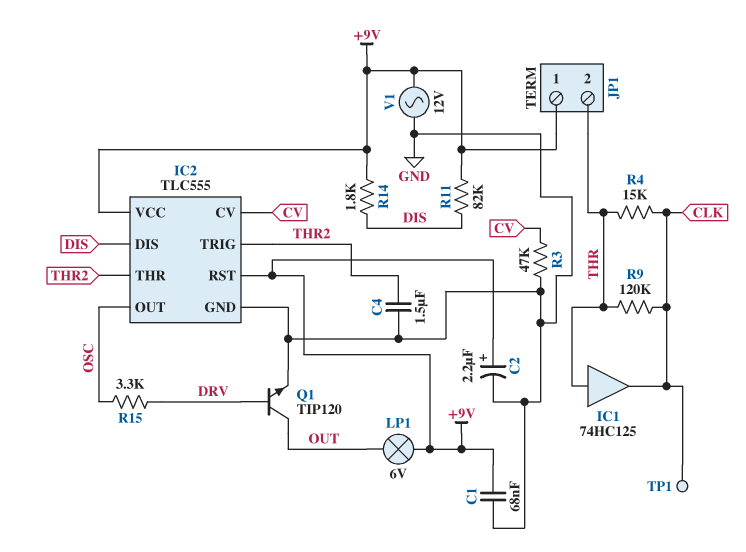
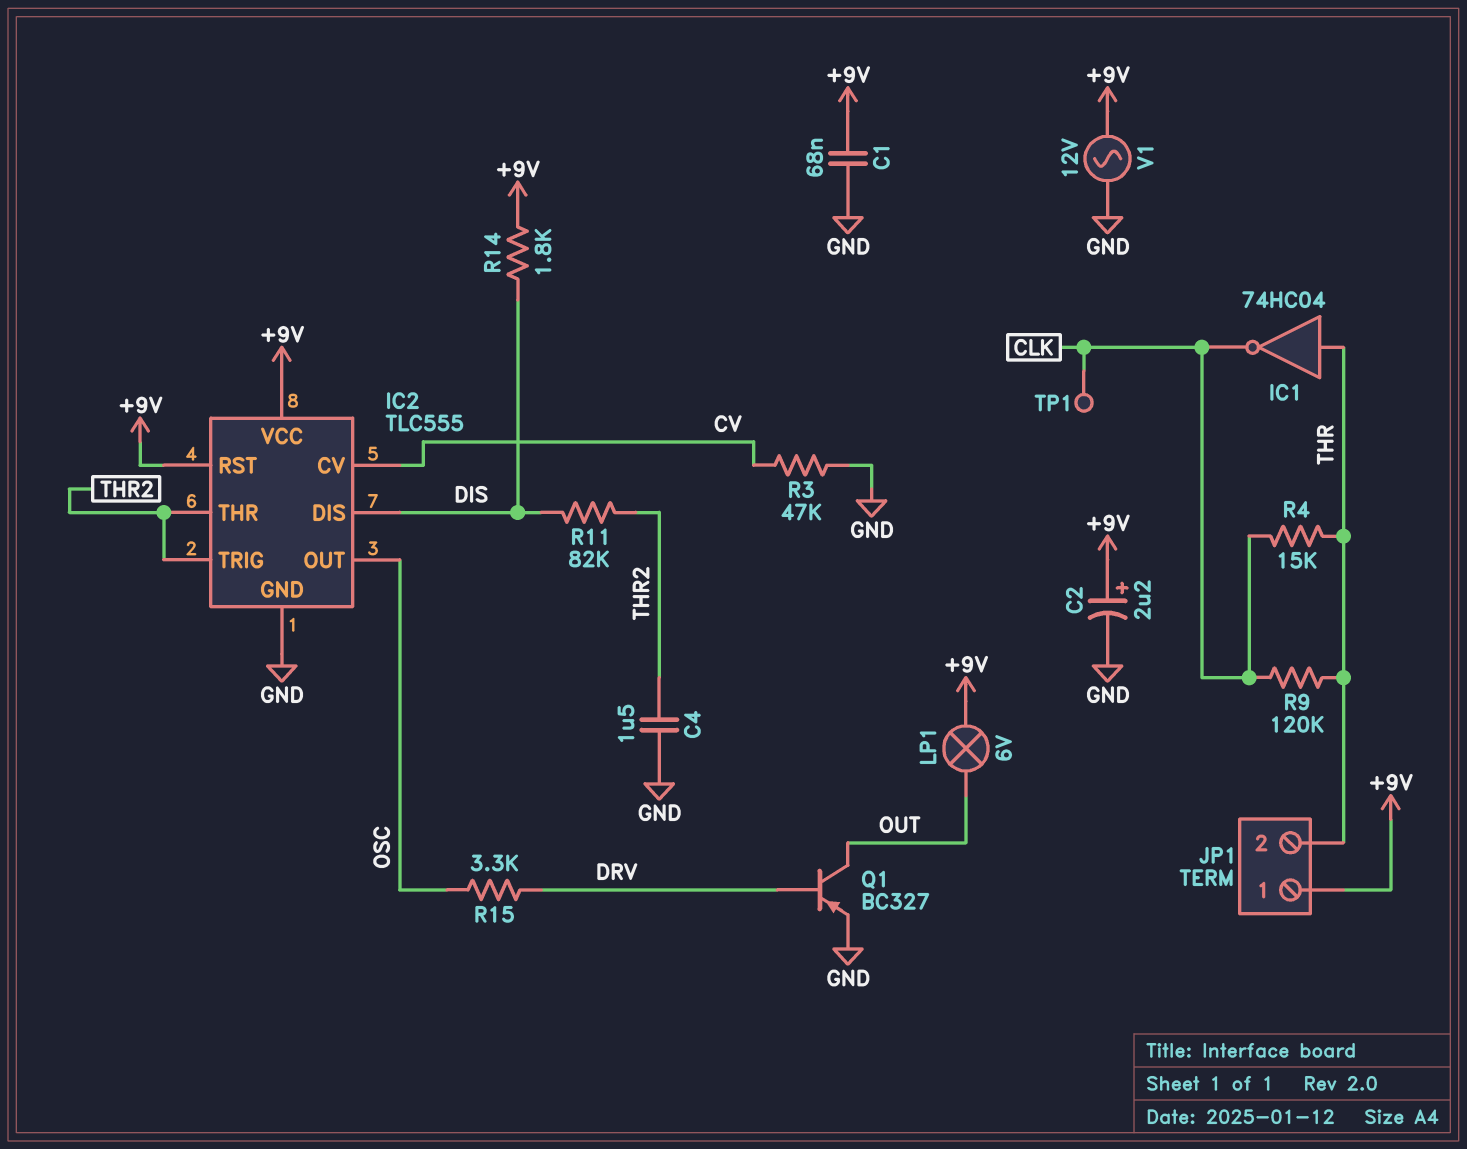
IC1: buffer 74HC125 (in THR, out CLK) -> NOT 74HC04 (in THR, out CLK)
Q1: NPN TIP120 (B DRV, C OUT, E GND) -> PNP BC327 (B DRV, C OUT, E GND)
R11: 82k (+9V, DIS) -> 82k (DIS, THR2)

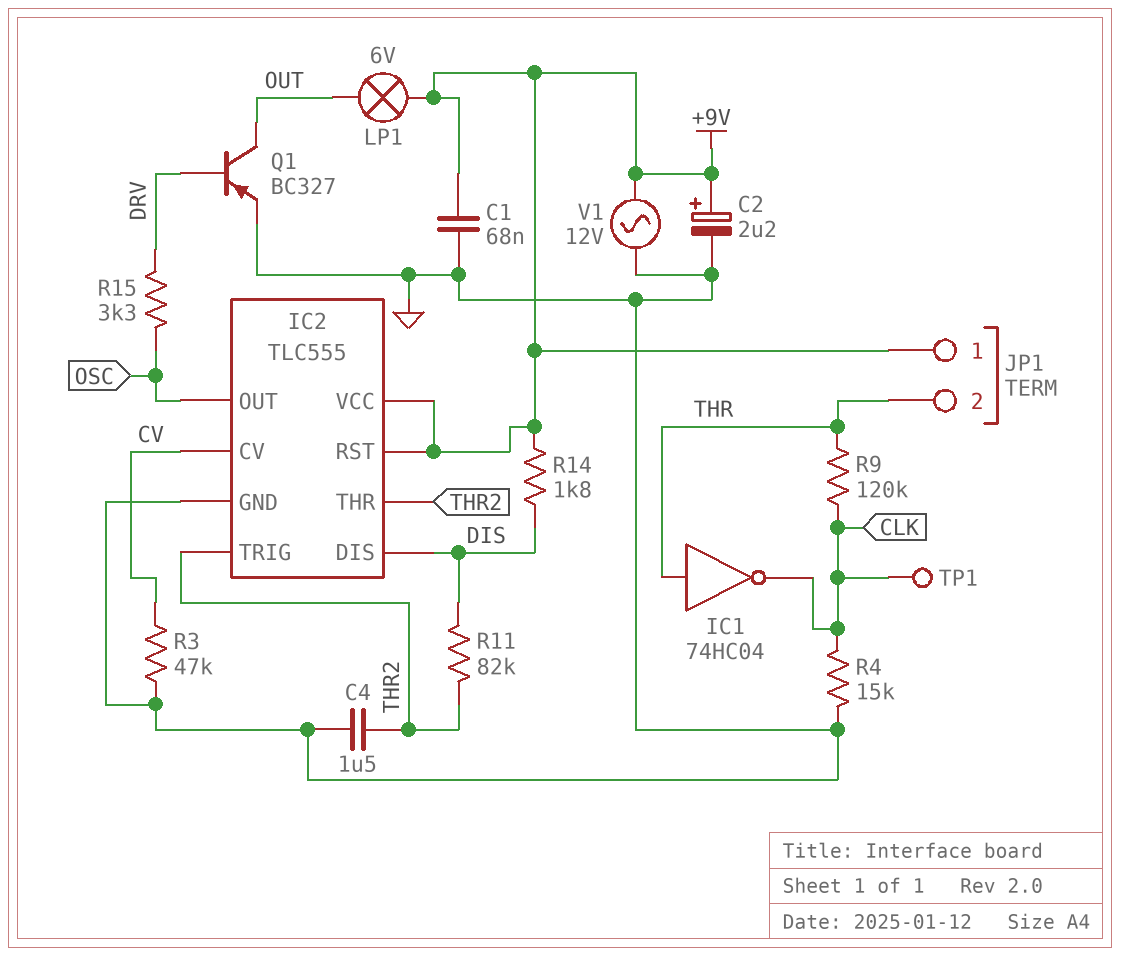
R4: 15k (CLK, THR) -> 15k (CLK, GND)

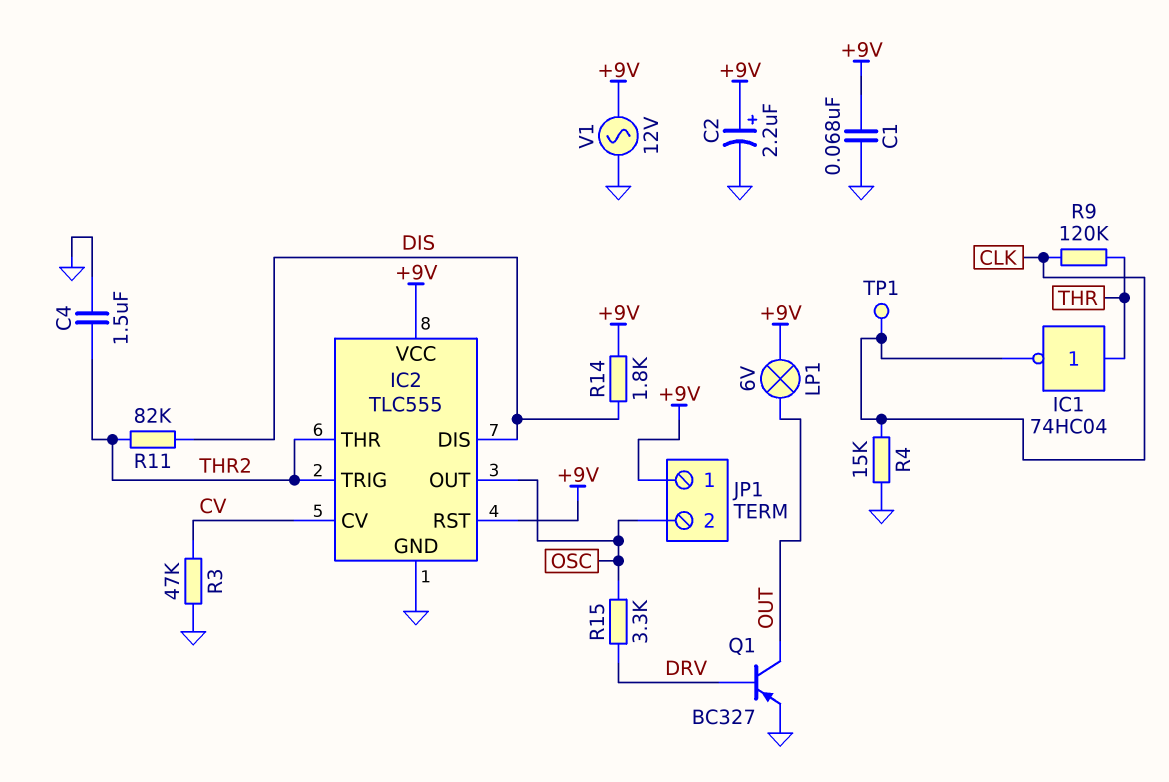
JP1 pin 2: THR -> OSC

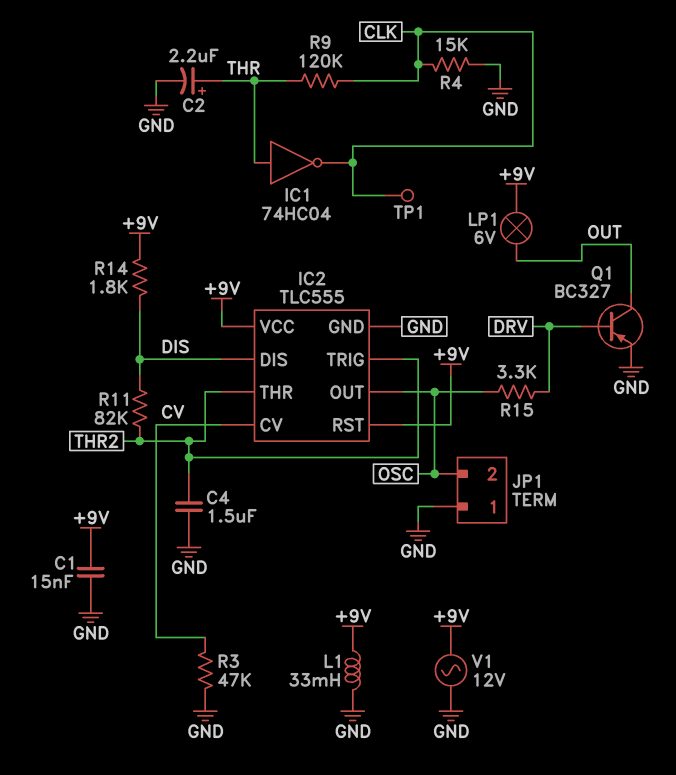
C1: 68nF (+9V, GND) -> 15nF (+9V, GND)
C2: 2.2uF (plus +9V, minus GND) -> 2.2uF (plus THR, minus GND)
JP1 pin 1: +9V -> GND
L1: none -> 33mH (+9V, GND)

